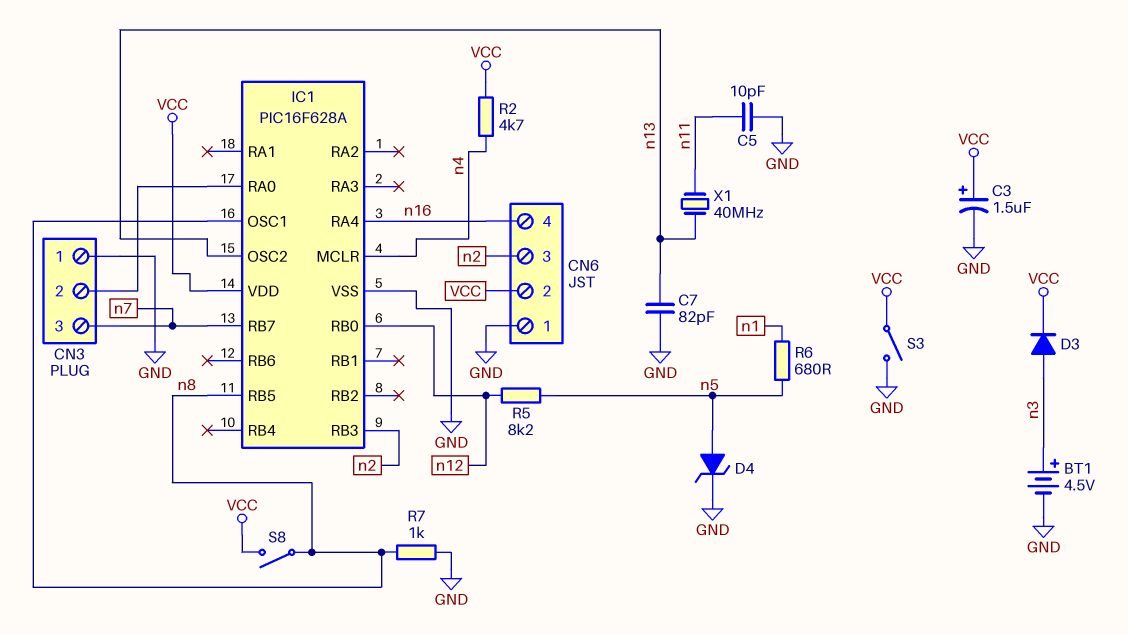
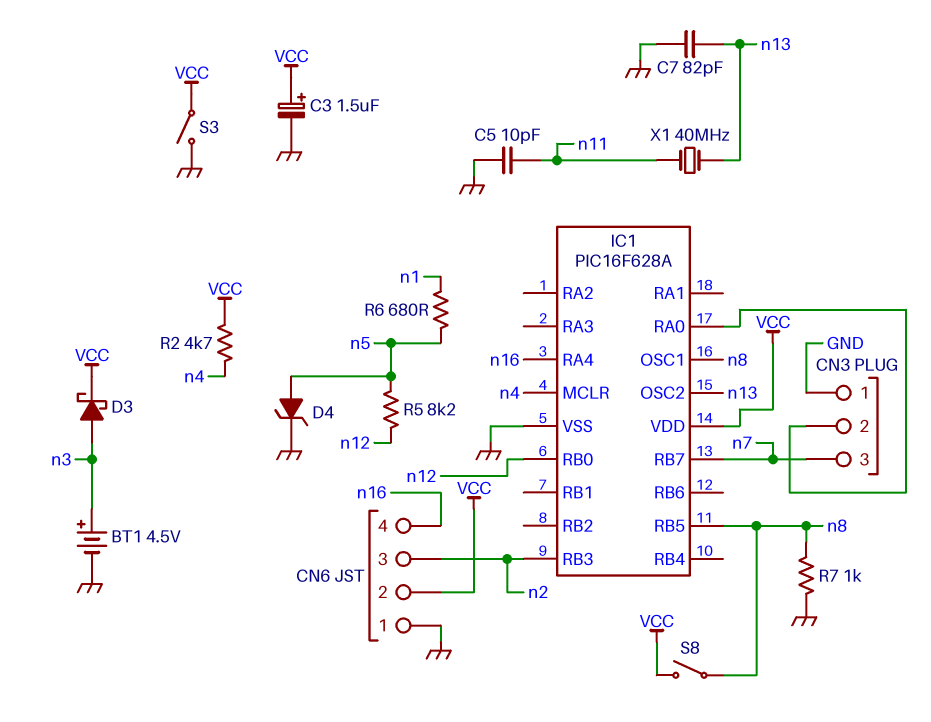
D3: diode (A n3, K VCC) -> schottky (A n3, K VCC)

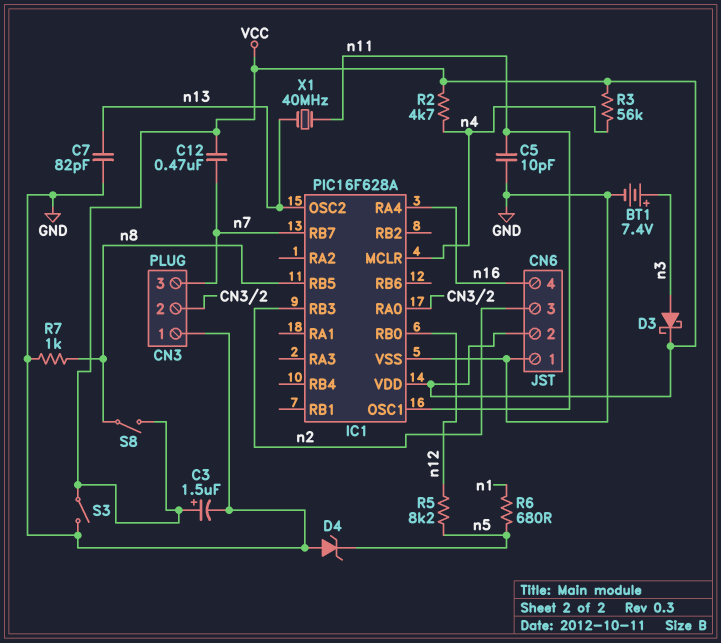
BT1: 4.5V (plus n3, minus GND) -> 7.4V (plus n3, minus GND)
C12: none -> 470nF (VCC, n7)
D4: zener (A n5, K GND) -> zener (A GND, K n5)
IC1 pin OSC1: n8 -> n11
R3: none -> 56k (VCC, n4)

